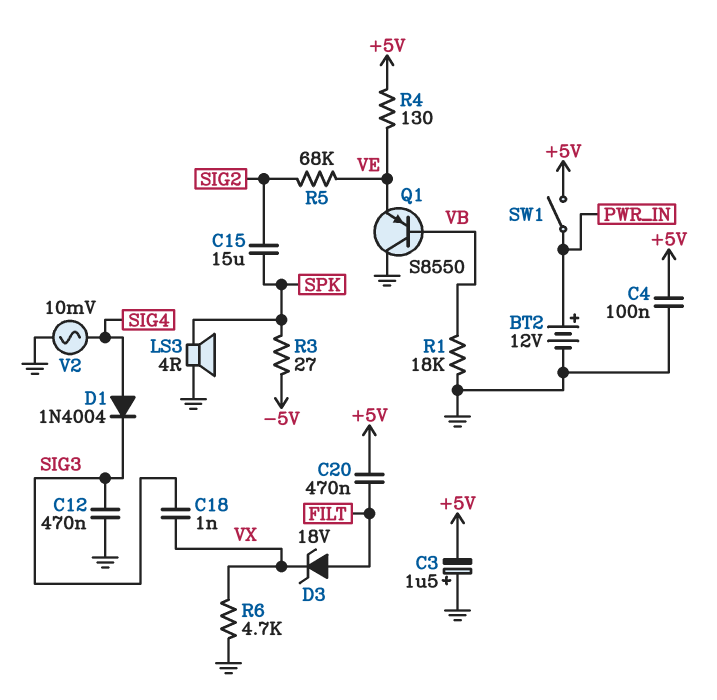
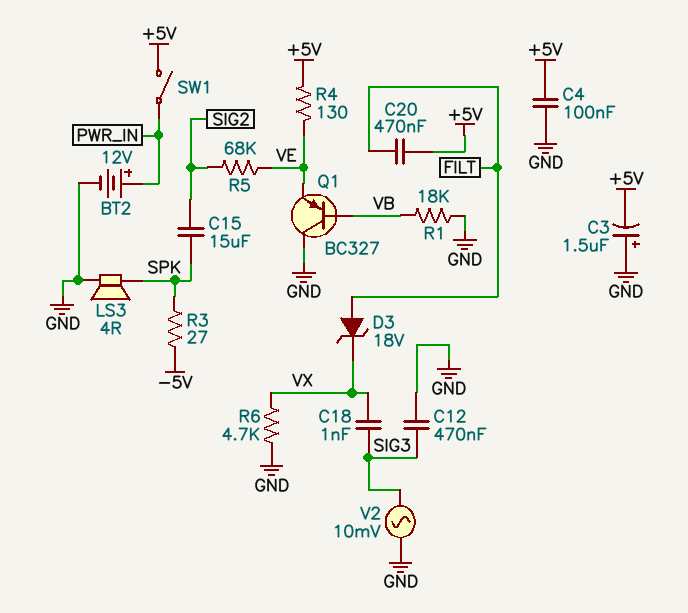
D1: diode 1N4004 (A SIG4, K SIG3) -> none
Q1: PNP S8550 (B VB, C GND, E VE) -> PNP BC327 (B VB, C GND, E VE)
V2: AC 10mV (GND, SIG4) -> AC 10mV (GND, SIG3)

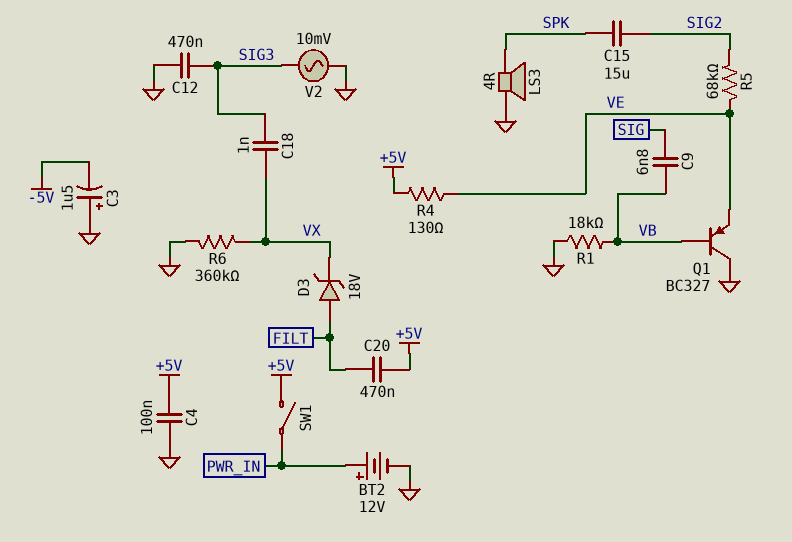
C3: 1.5uF (plus GND, minus +5V) -> 1.5uF (plus GND, minus -5V)
C9: none -> 6.8nF (SIG, VB)
R3: 27 (-5V, SPK) -> none
R6: 4.7k (GND, VX) -> 360k (GND, VX)

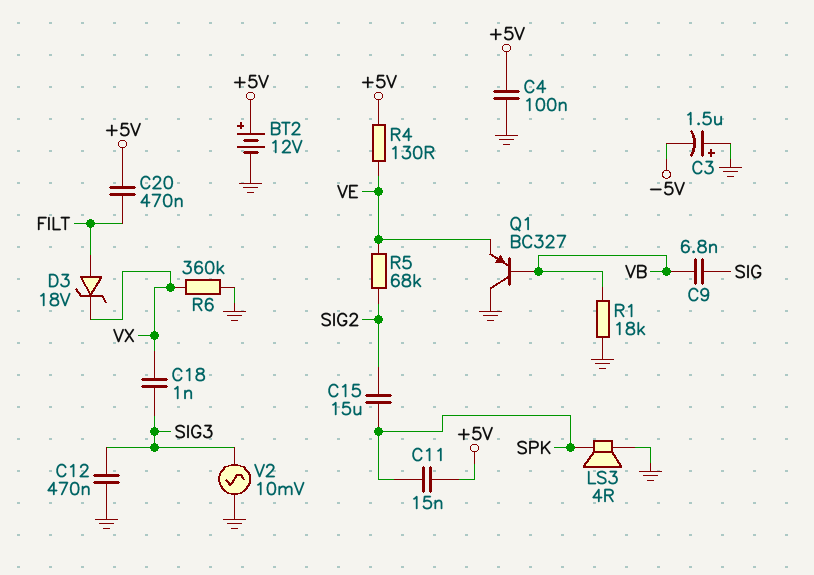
BT2: 12V (plus PWR_IN, minus GND) -> 12V (plus +5V, minus GND)
C11: none -> 15nF (+5V, SPK)
SW1: switch (+5V, PWR_IN) -> none

